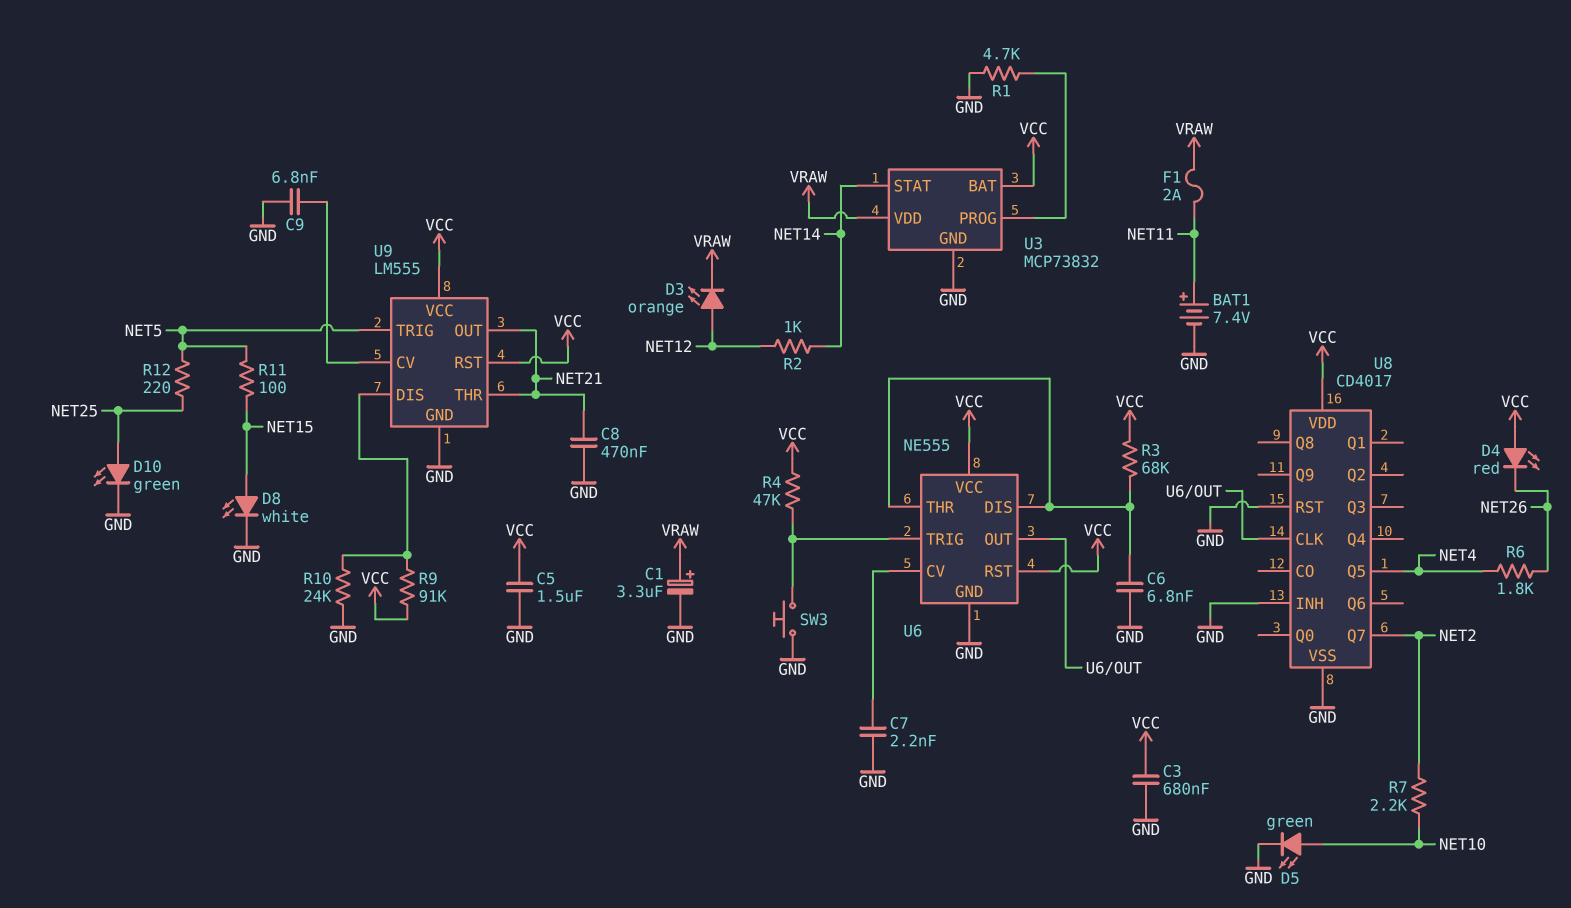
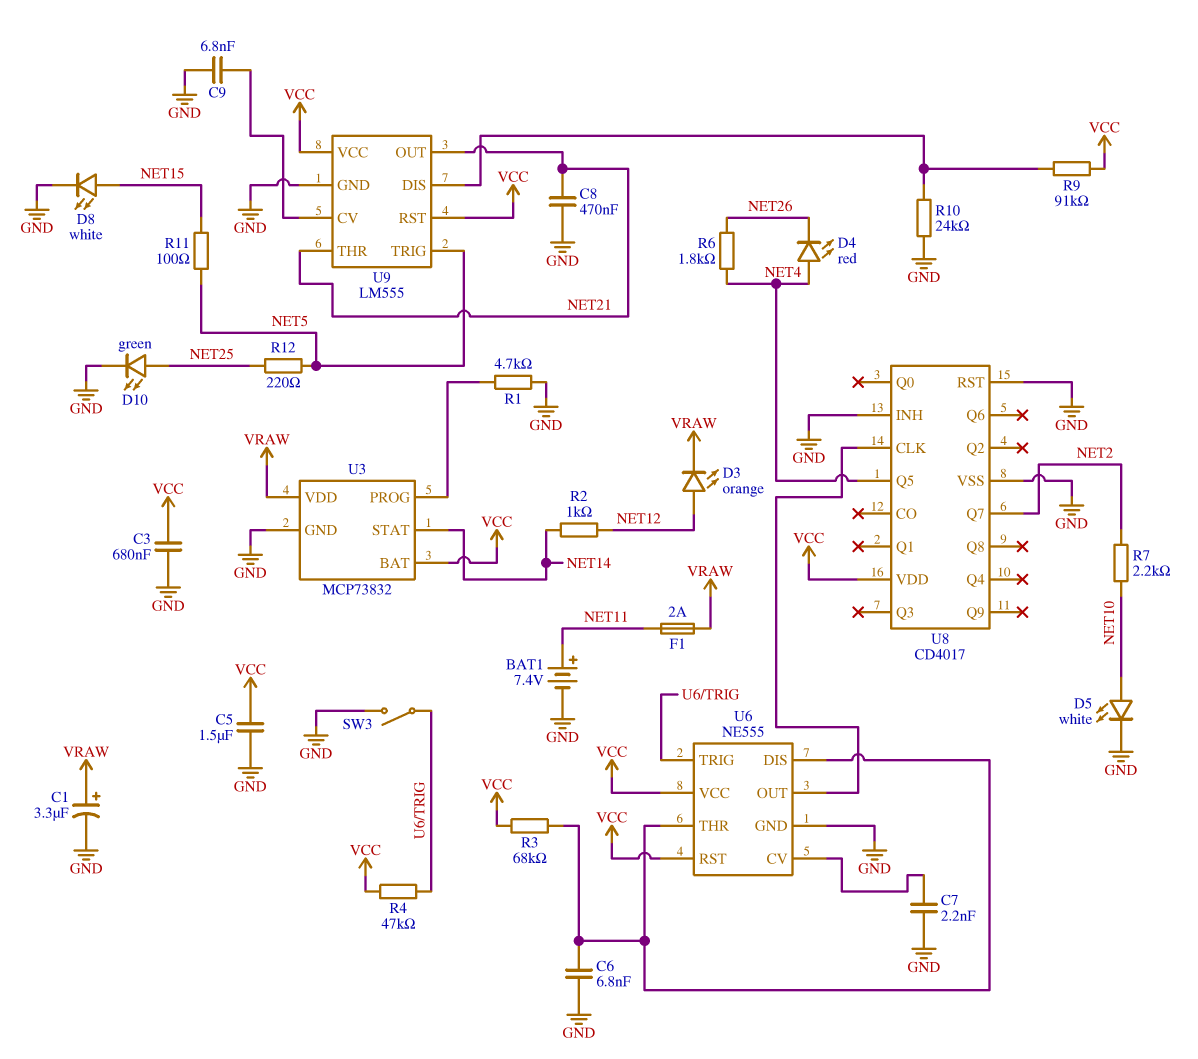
D4: LED red (A VCC, K NET26) -> LED red (A NET4, K NET26)
D5: LED green (A NET10, K GND) -> LED white (A NET10, K GND)
SW3: button (GND, U6/TRIG) -> switch (GND, U6/TRIG)

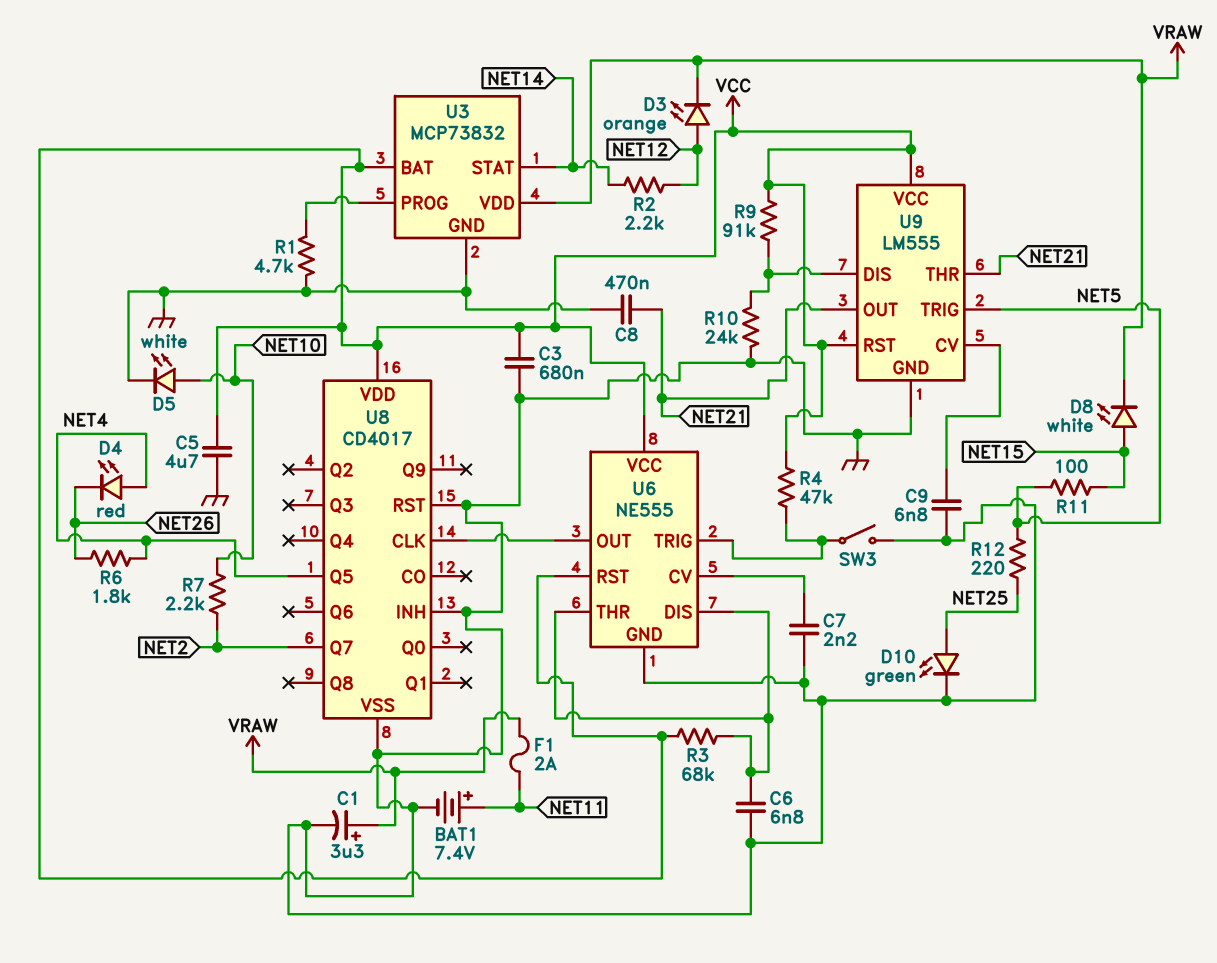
C5: 1.5uF (GND, VCC) -> 4.7uF (GND, VCC)
D8: LED white (A NET15, K GND) -> LED white (A NET15, K VRAW)
R2: 1k (NET12, NET14) -> 2.2k (NET12, NET14)

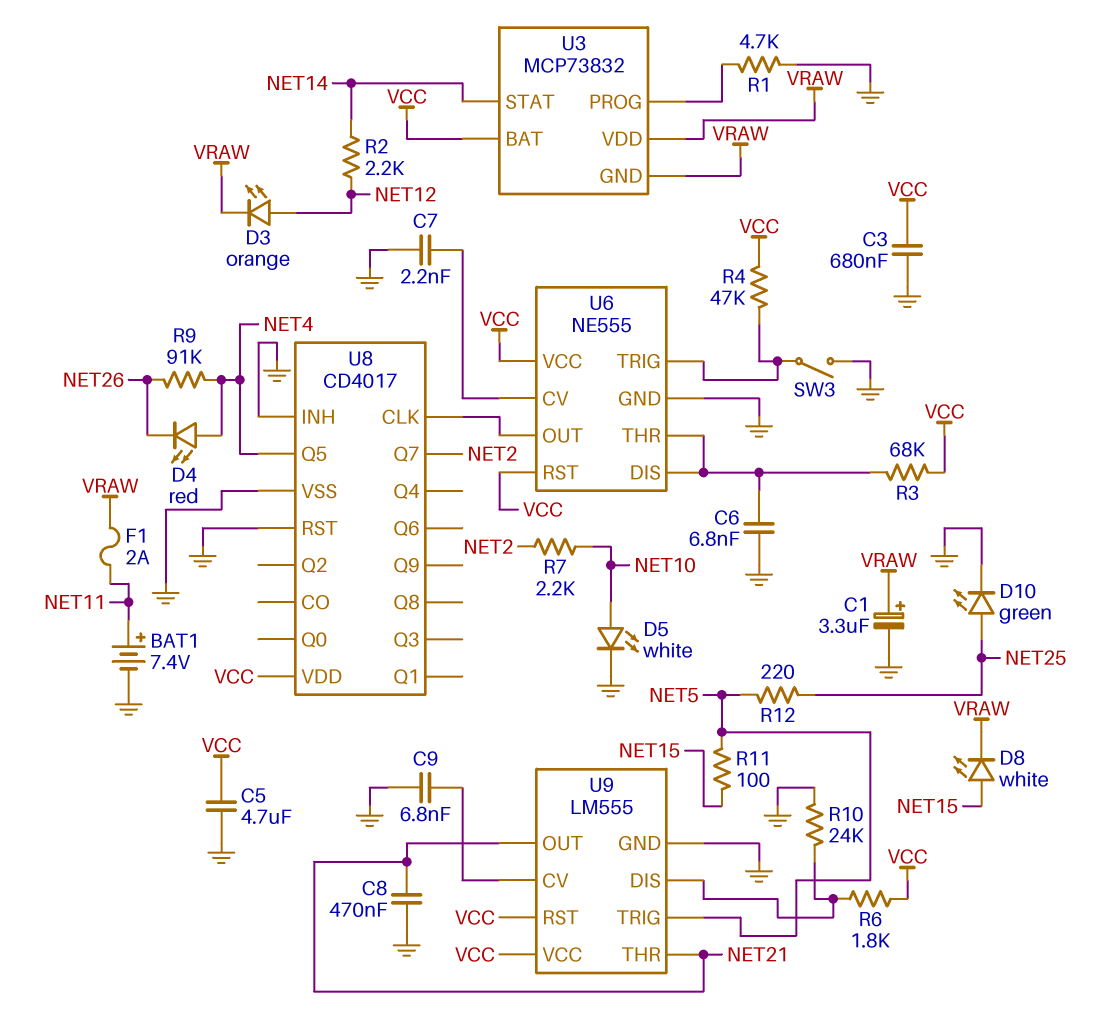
R6: 1.8k (NET4, NET26) -> 1.8k (U9/DIS, VCC)
R9: 91k (U9/DIS, VCC) -> 91k (NET4, NET26)
U3 pin GND: GND -> VRAW

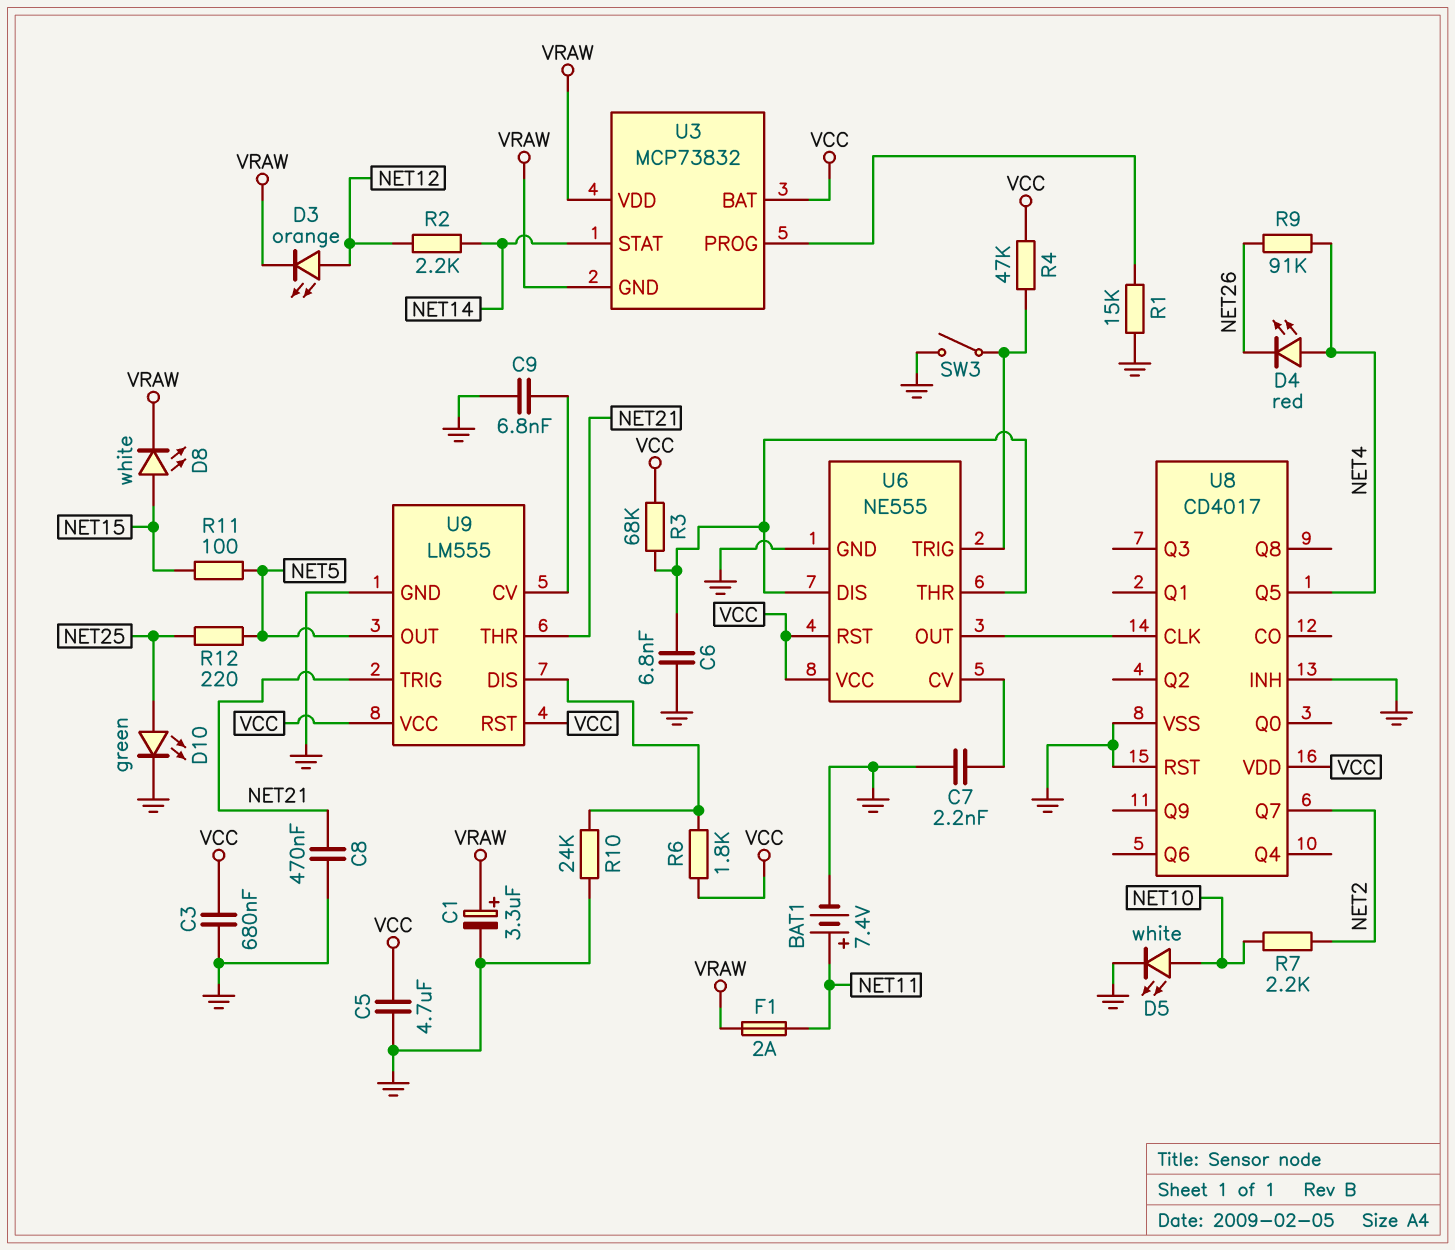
R1: 4.7k (GND, U3/PROG) -> 15k (GND, U3/PROG)
U9 pin OUT: NET21 -> NET5
U9 pin TRIG: NET5 -> NET21

